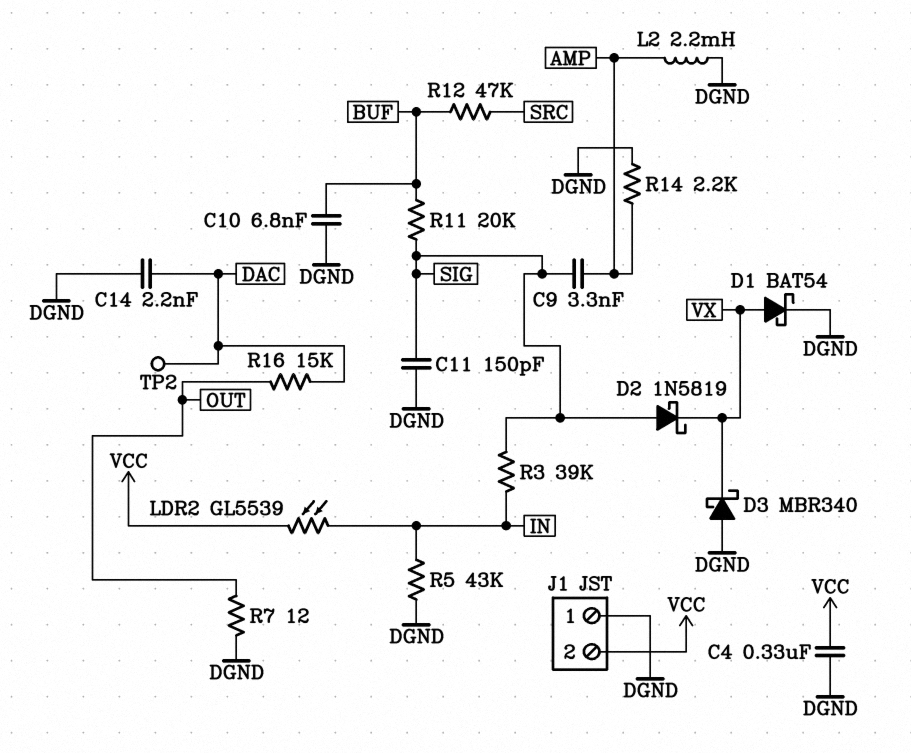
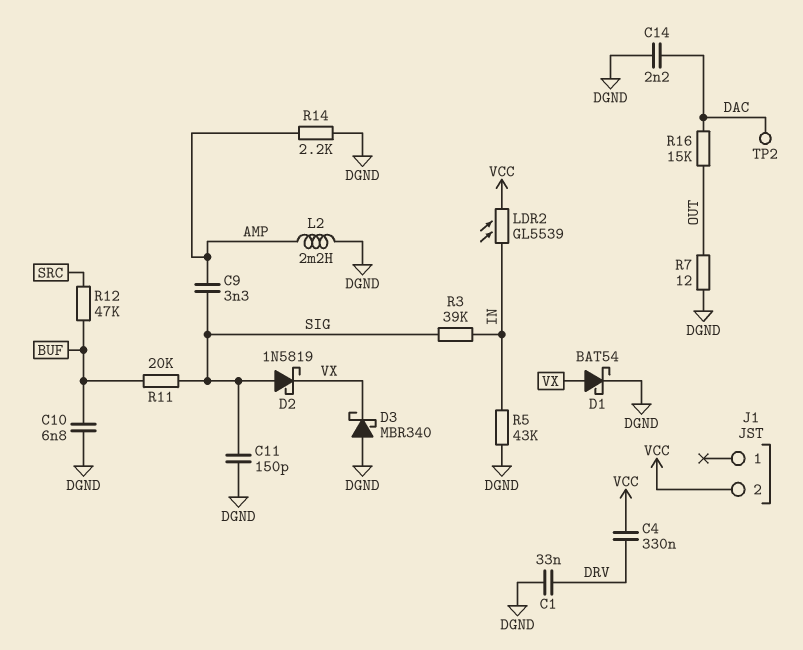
C1: none -> 33nF (DGND, DRV)
C4: 330nF (DGND, VCC) -> 330nF (DRV, VCC)
J1 pin 1: DGND -> none

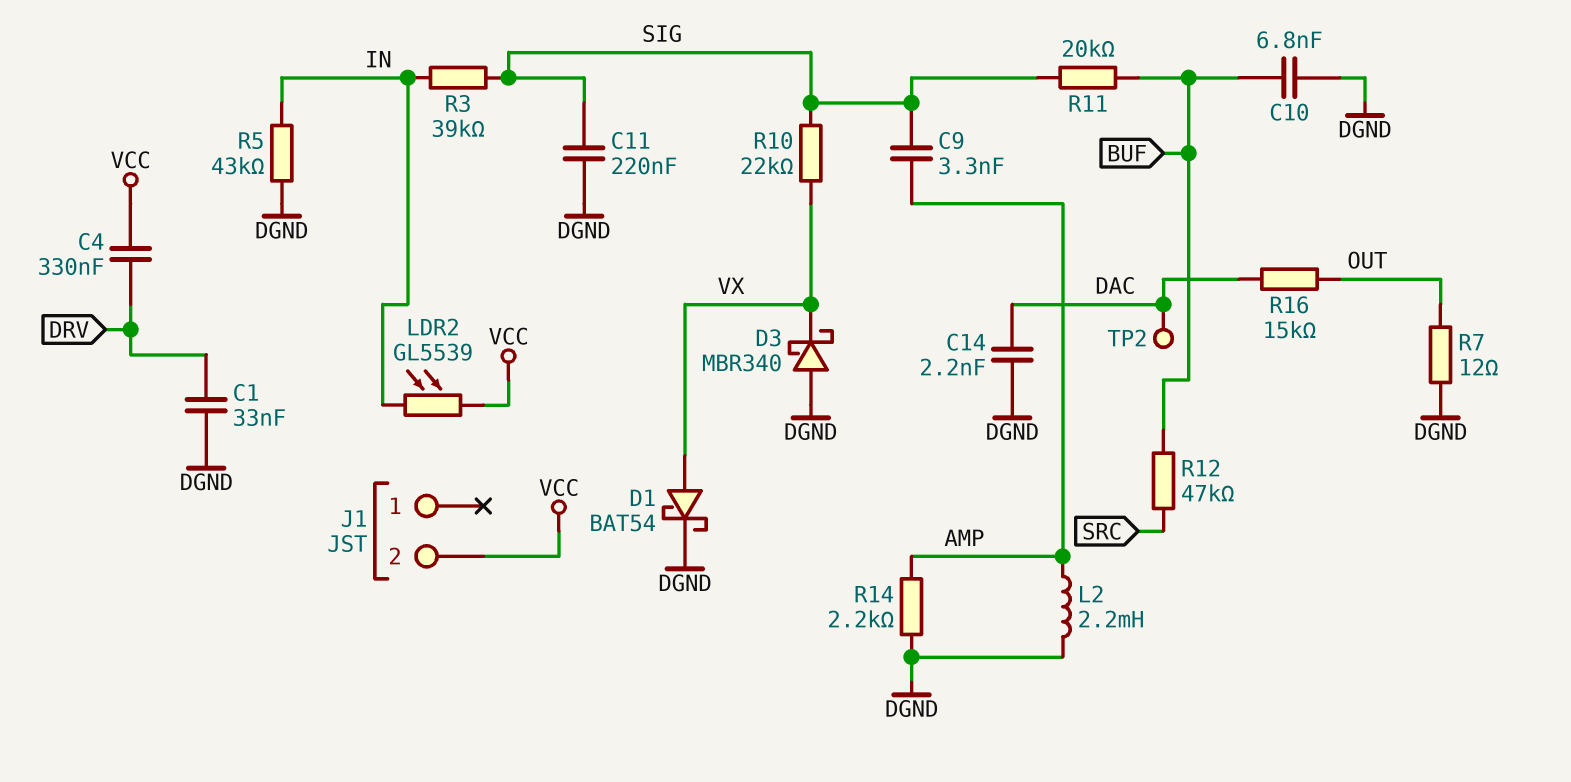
C11: 150pF (DGND, SIG) -> 220nF (DGND, SIG)
D2: schottky 1N5819 (A SIG, K VX) -> none
R10: none -> 22k (SIG, VX)

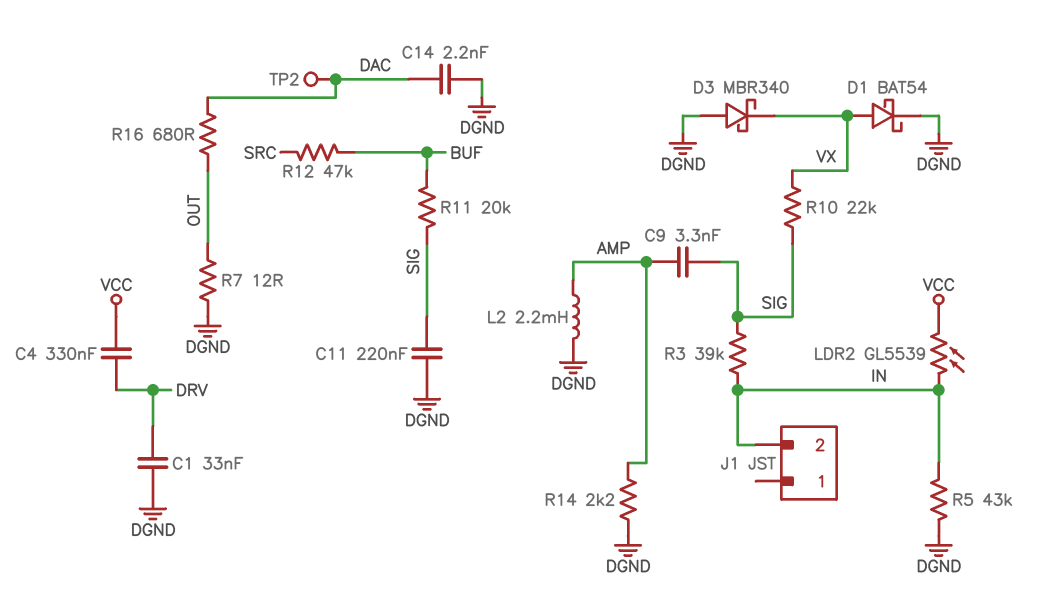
C10: 6.8nF (BUF, DGND) -> none
J1 pin 2: VCC -> IN
R16: 15k (DAC, OUT) -> 680 (DAC, OUT)

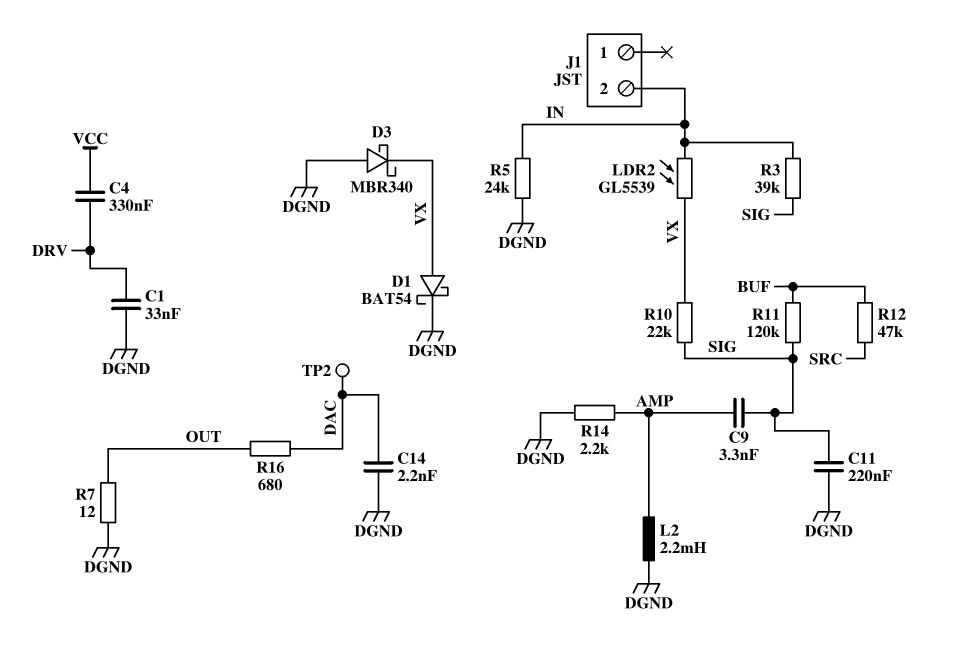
LDR2: GL5539 (IN, VCC) -> GL5539 (IN, VX)
R5: 43k (DGND, IN) -> 24k (DGND, IN)
R11: 20k (BUF, SIG) -> 120k (BUF, SIG)

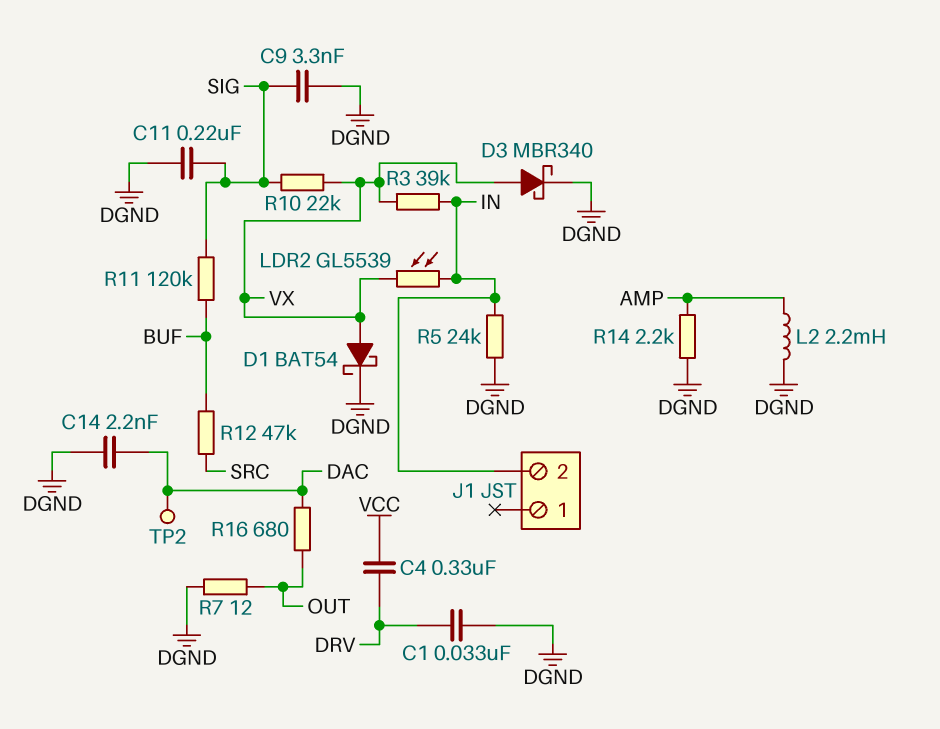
C9: 3.3nF (AMP, SIG) -> 3.3nF (DGND, SIG)
D3: schottky MBR340 (A DGND, K VX) -> schottky MBR340 (A VX, K DGND)
R3: 39k (IN, SIG) -> 39k (IN, VX)

